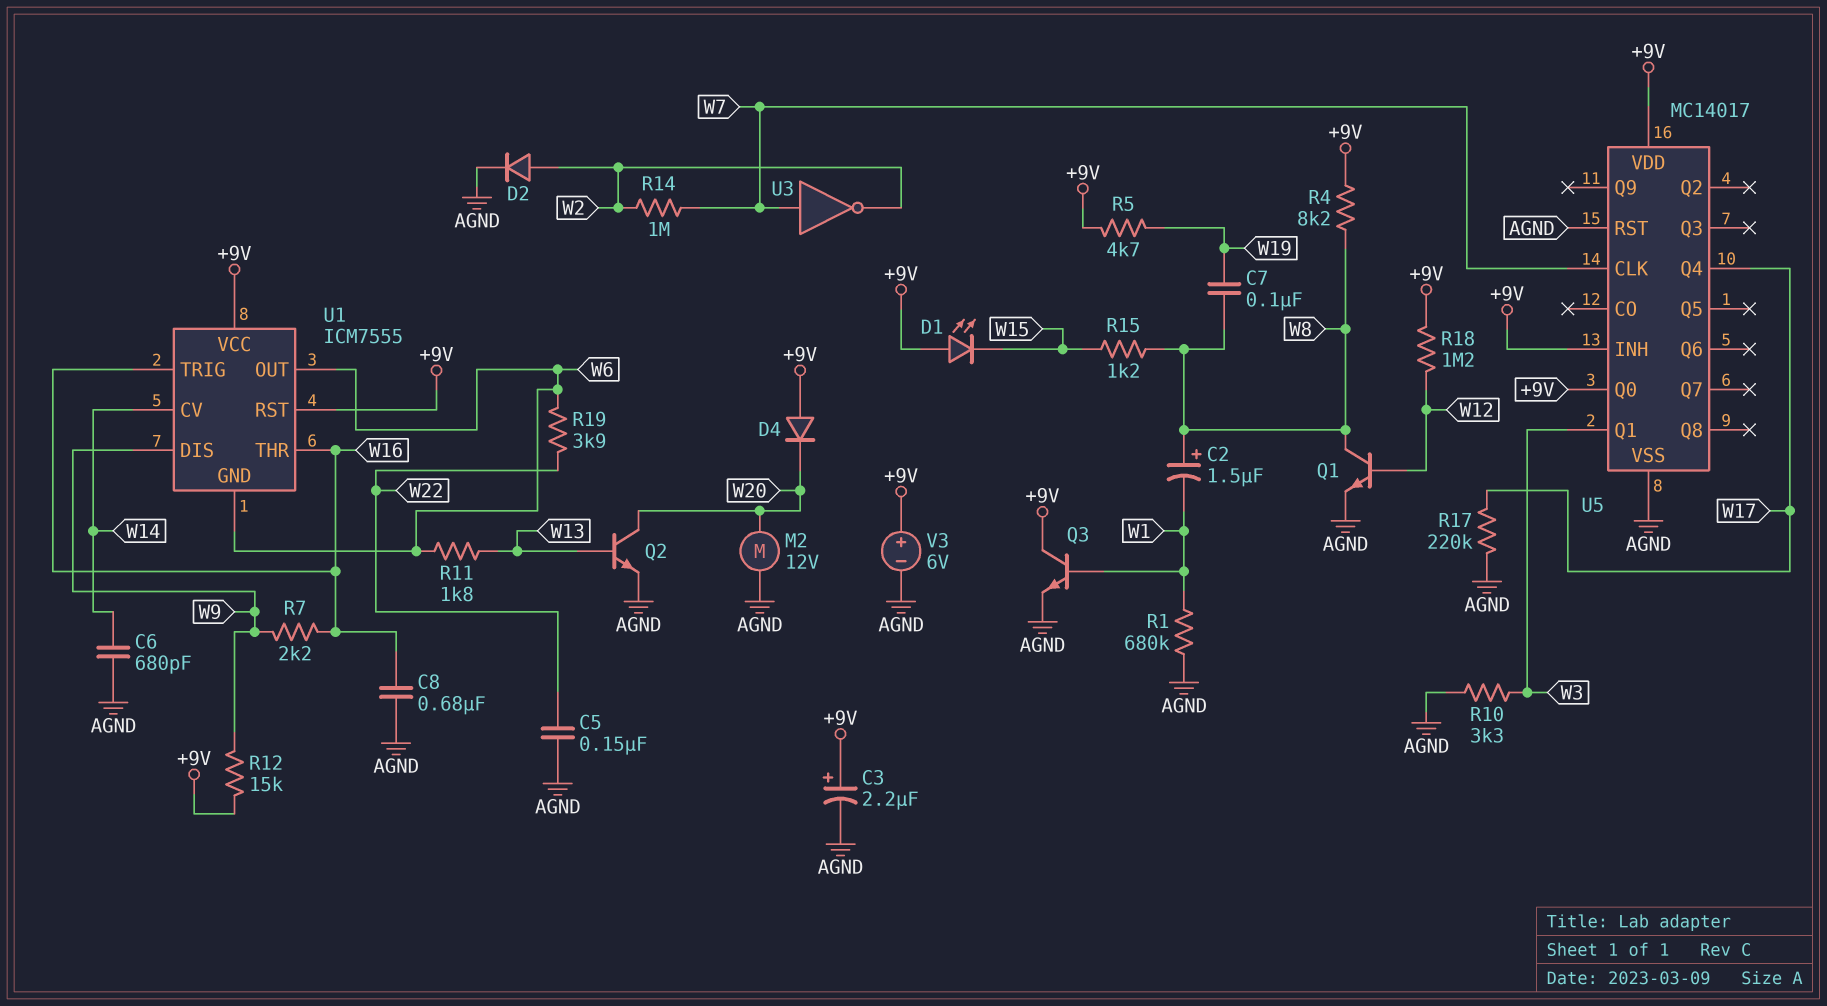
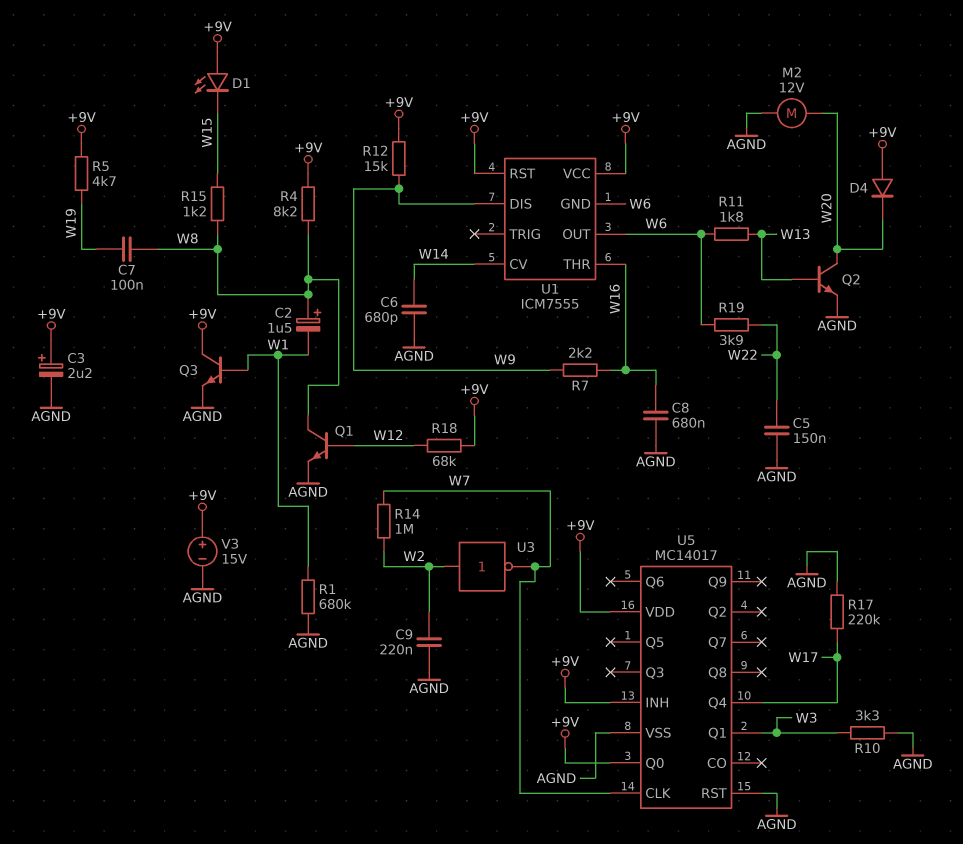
C9: none -> 220nF (AGND, W2)
D2: diode (A W2, K AGND) -> none
R18: 1.2M (+9V, W12) -> 68k (+9V, W12)
U1 pin TRIG: W16 -> none
U3: NOT (in W7, out W2) -> NOT (in W2, out W7)
V3: 6V (plus +9V, minus AGND) -> 15V (plus +9V, minus AGND)

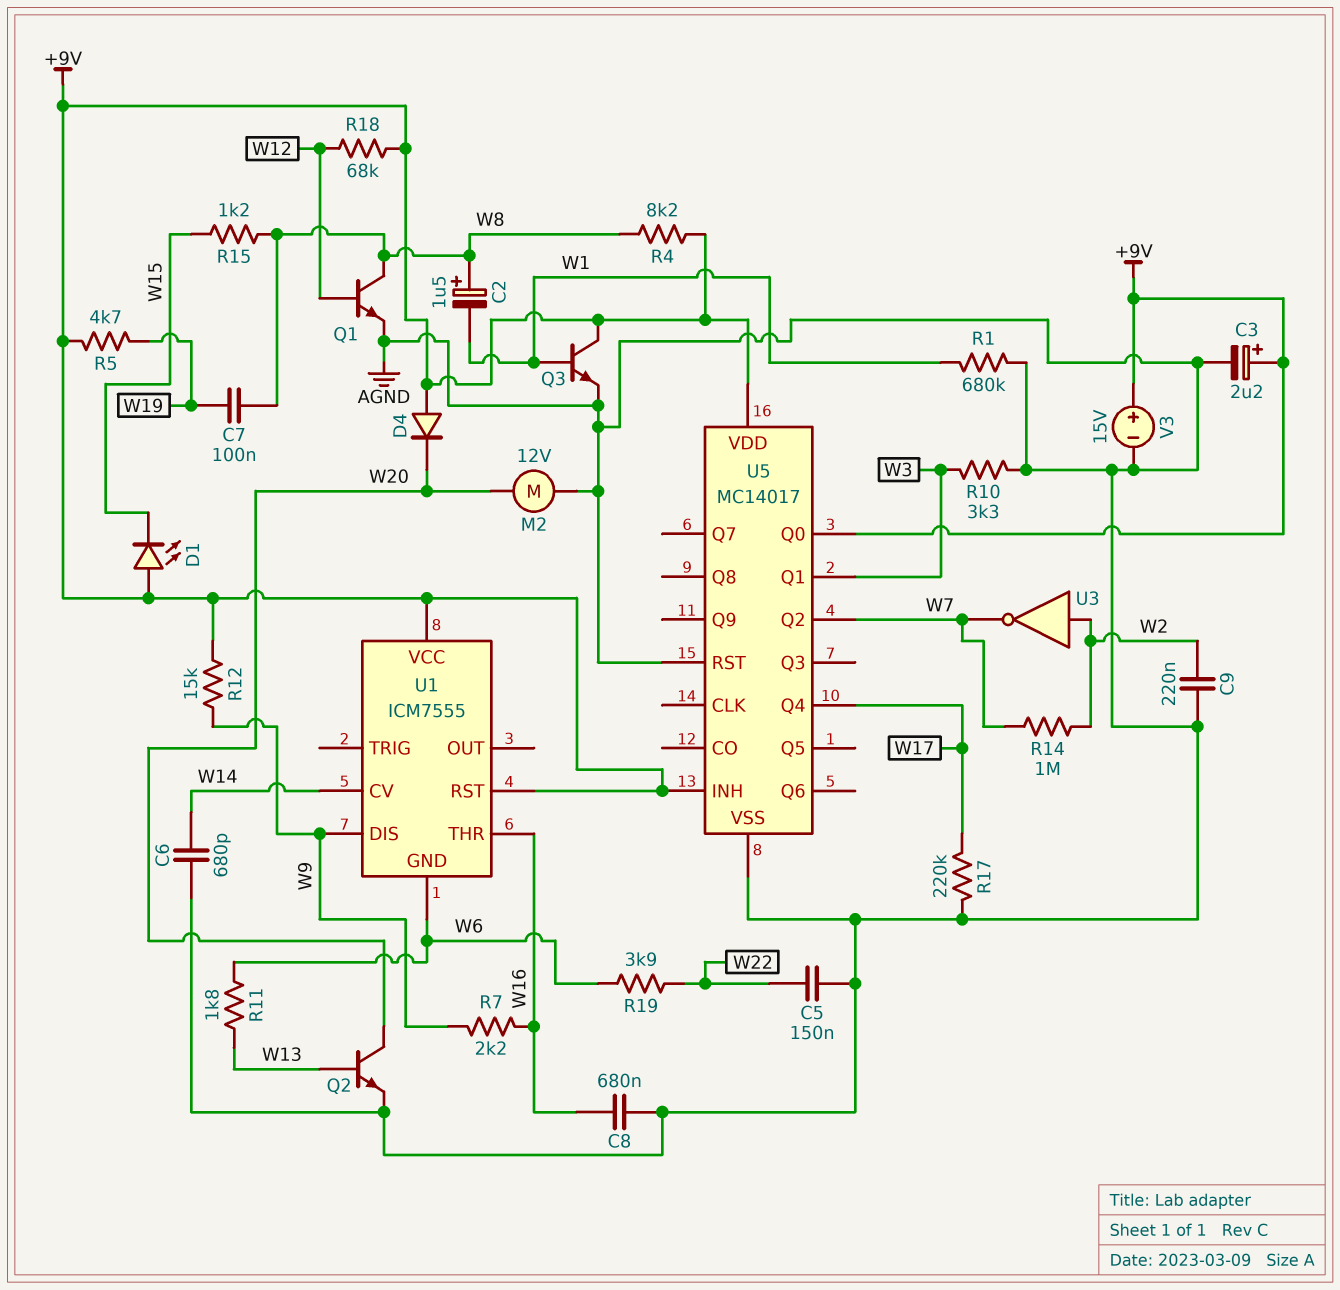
U1 pin OUT: W6 -> none
U5 pin CLK: W7 -> none
U5 pin Q2: none -> W7

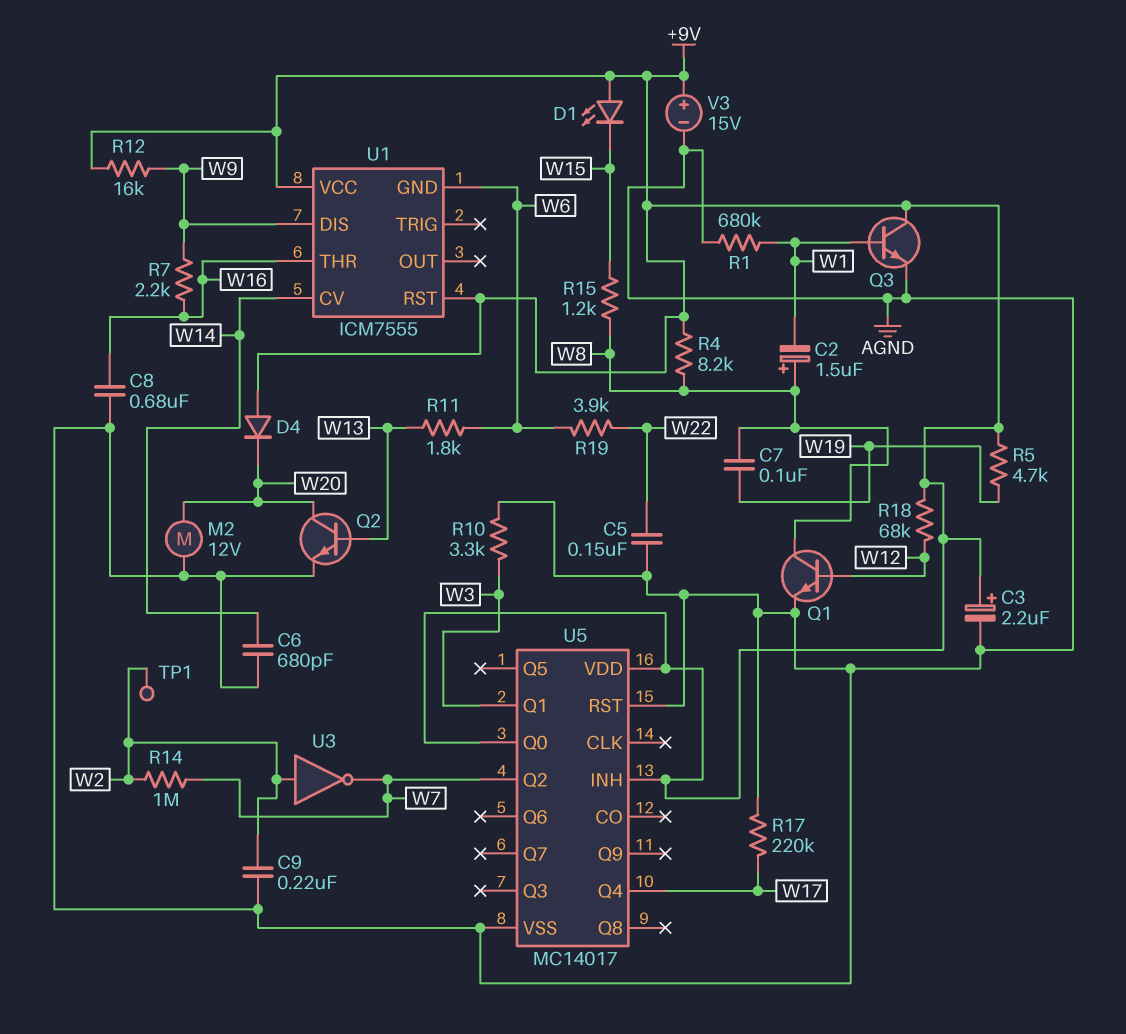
R12: 15k (+9V, W9) -> 16k (+9V, W9)
TP1: none -> test point (W2)

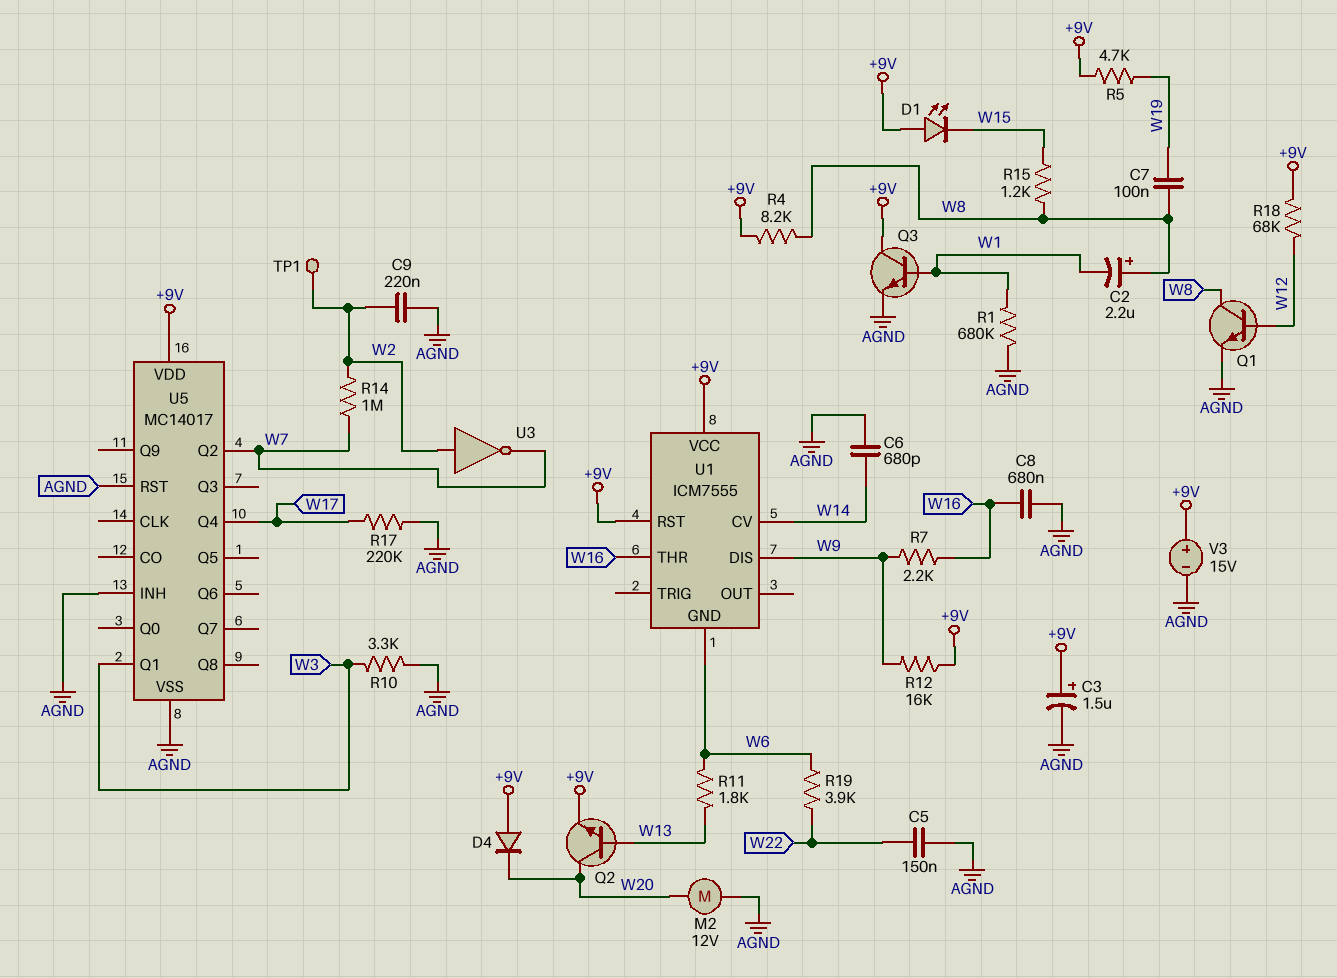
C2: 1.5uF (plus W8, minus W1) -> 2.2uF (plus W8, minus W1)
C3: 2.2uF (plus +9V, minus AGND) -> 1.5uF (plus +9V, minus AGND)
Q2: NPN (B W13, C W20, E AGND) -> NPN (B W13, C W20, E +9V)
U5 pin INH: +9V -> AGND
U5 pin Q0: +9V -> none

